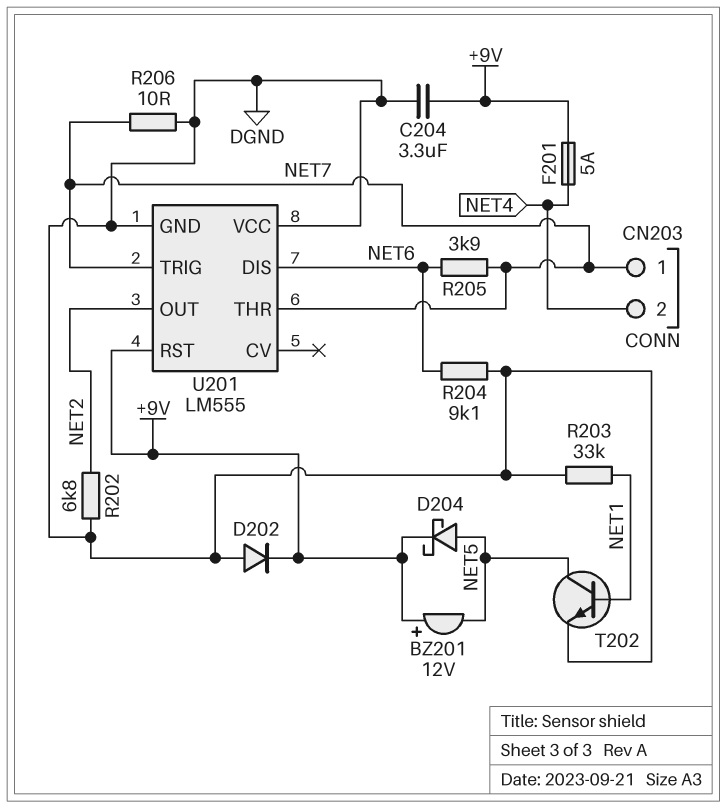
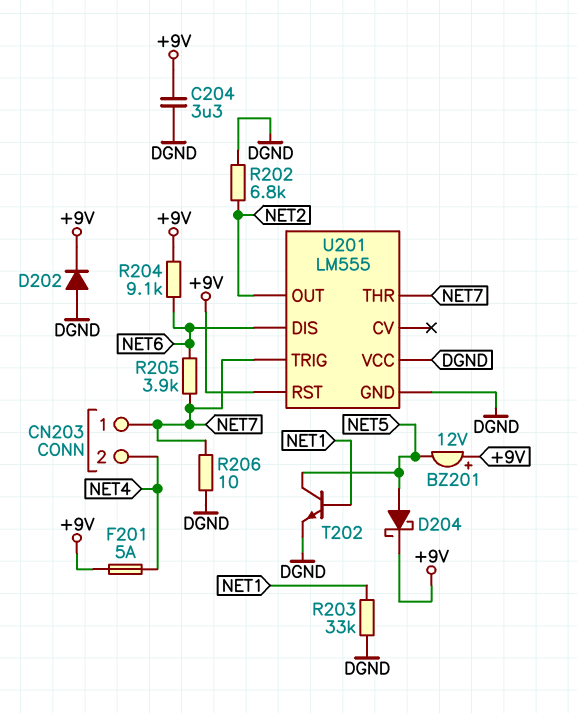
R204: 9.1k (DGND, NET6) -> 9.1k (+9V, NET6)

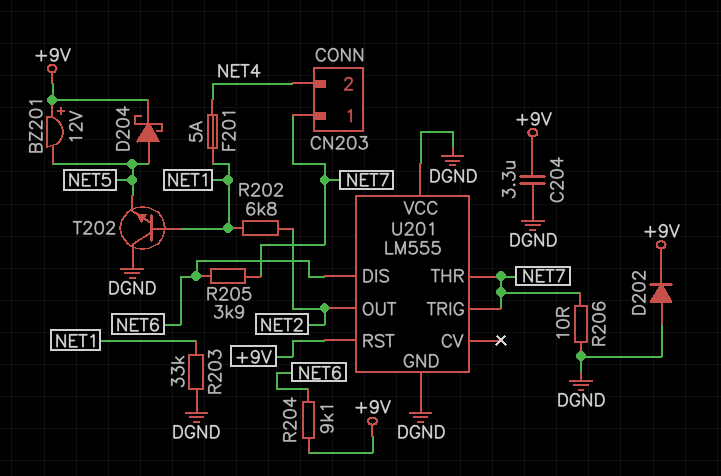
F201: 5A (+9V, NET4) -> 5A (NET1, NET4)
R202: 6.8k (DGND, NET2) -> 6.8k (NET1, NET2)
T202: NPN (B NET1, C NET5, E DGND) -> NPN (B NET1, C DGND, E NET5)

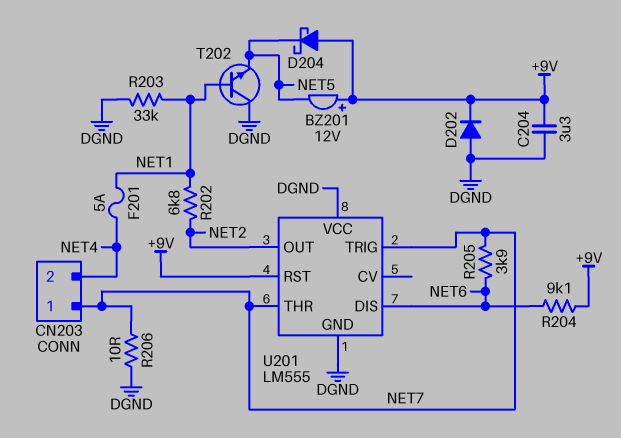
D204: schottky (A NET5, K +9V) -> schottky (A +9V, K NET5)

